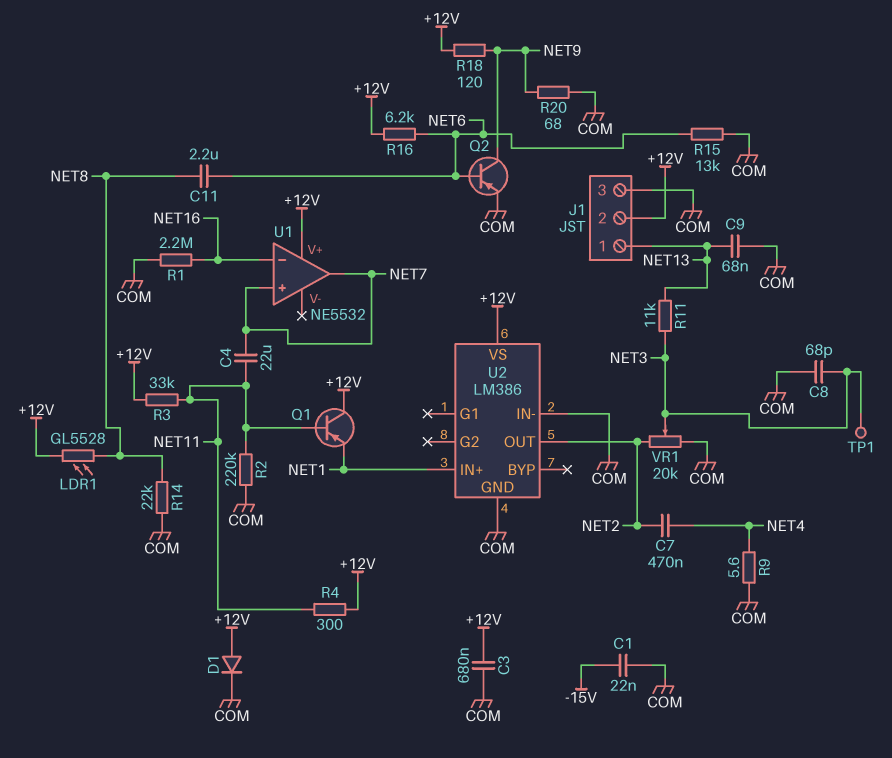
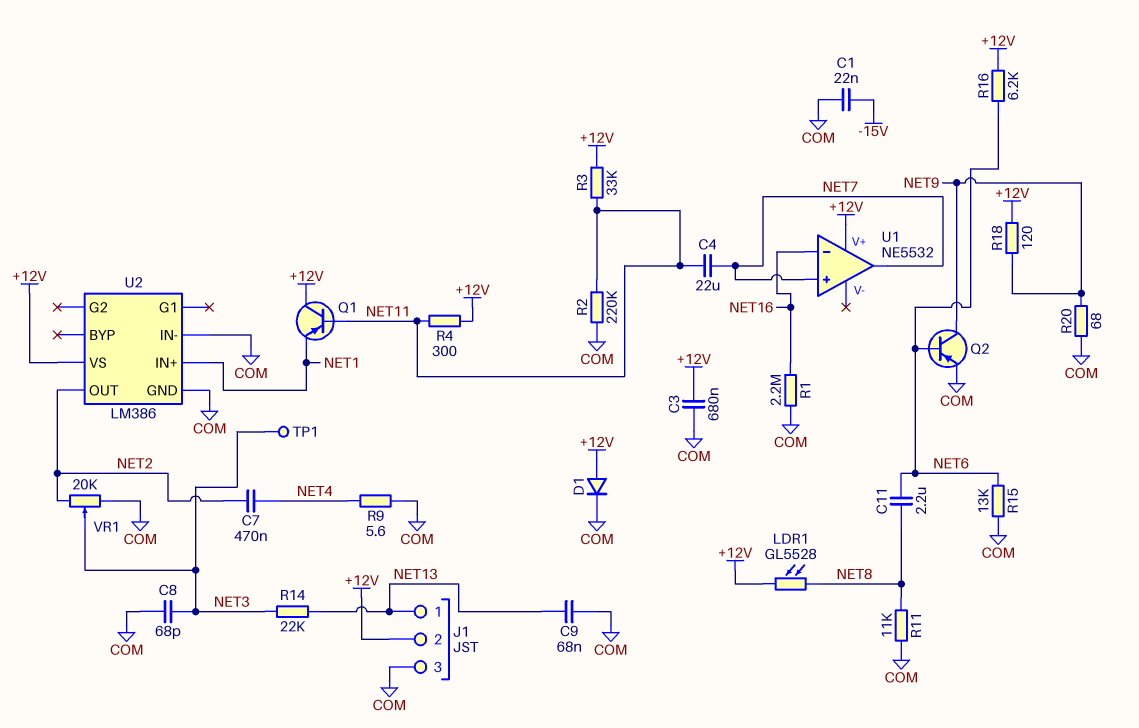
R11: 11k (NET3, NET13) -> 11k (COM, NET8)
R14: 22k (COM, NET8) -> 22k (NET3, NET13)

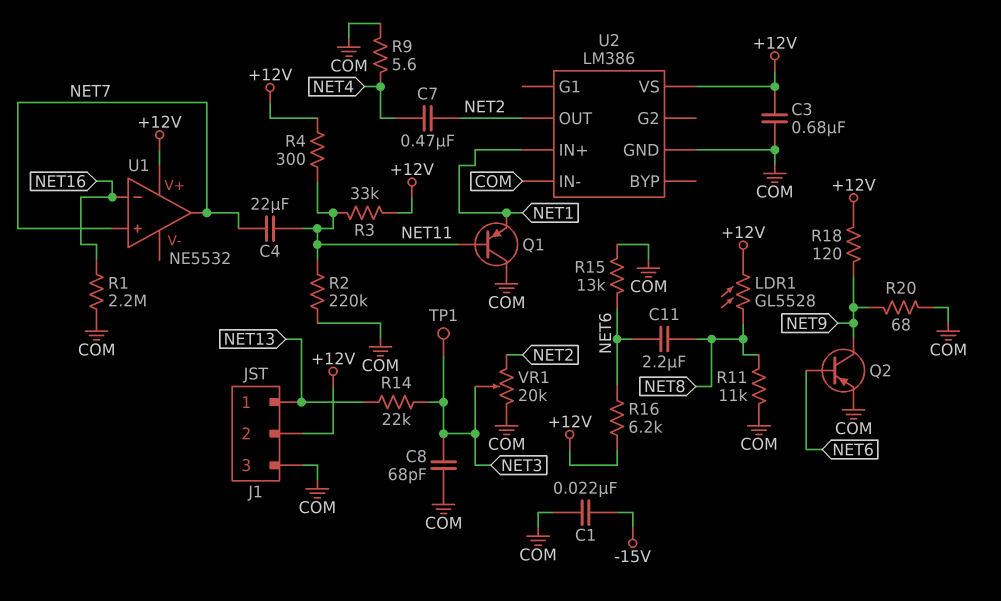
C9: 68nF (COM, NET13) -> none
D1: diode (A +12V, K COM) -> none
Q1: PNP (B NET11, C +12V, E NET1) -> PNP (B NET11, C COM, E NET1)

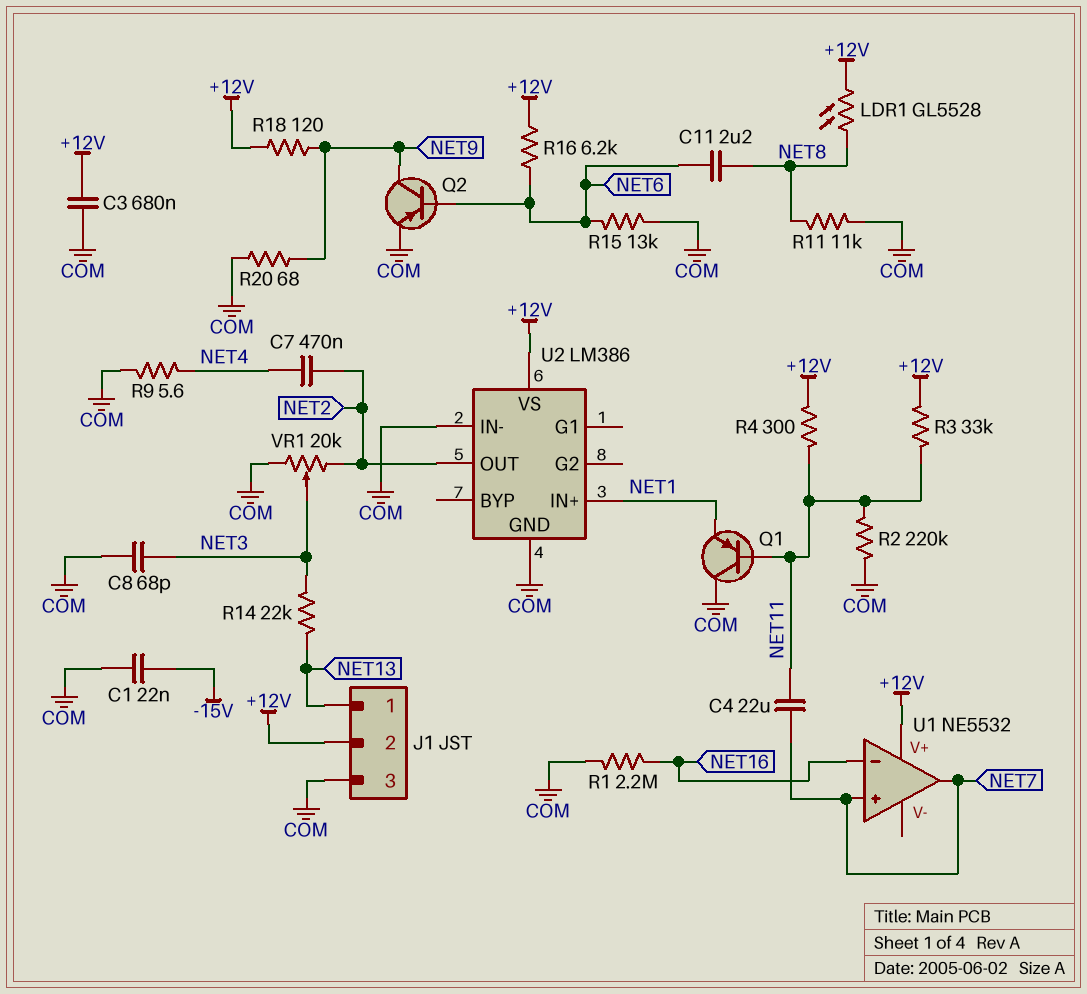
TP1: test point (NET3) -> none

